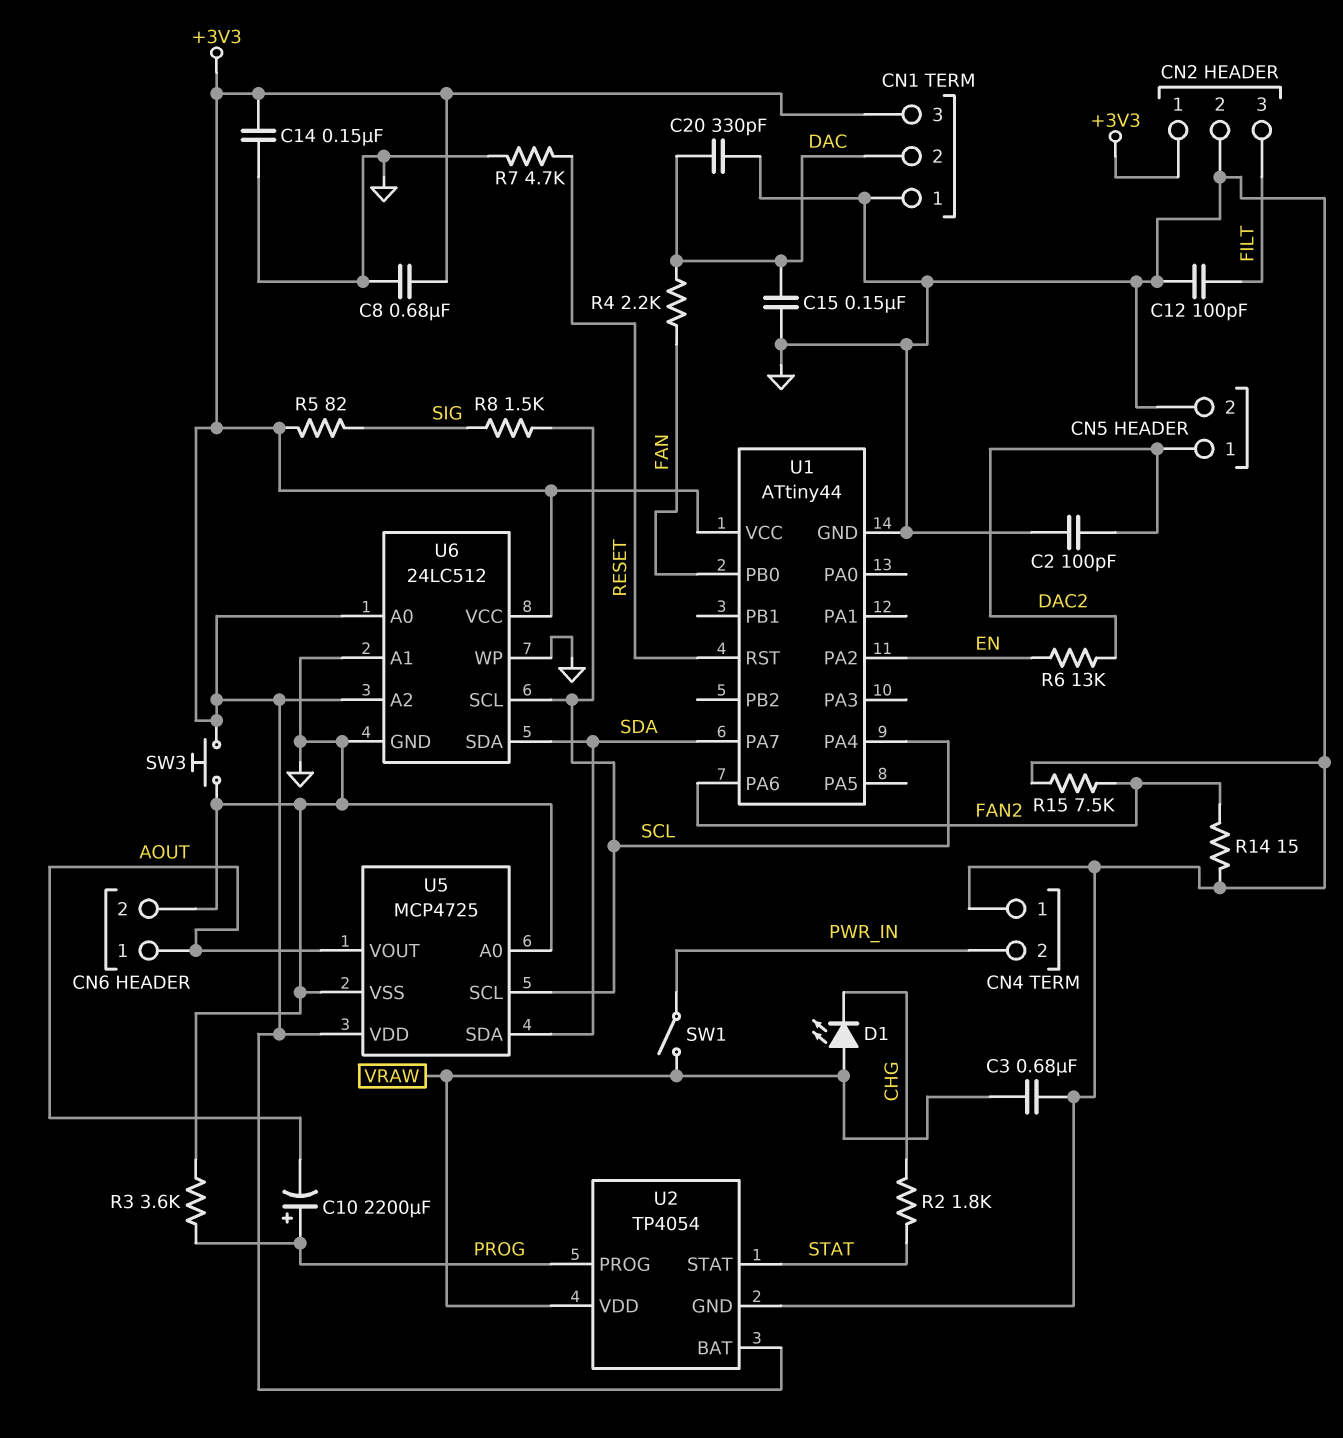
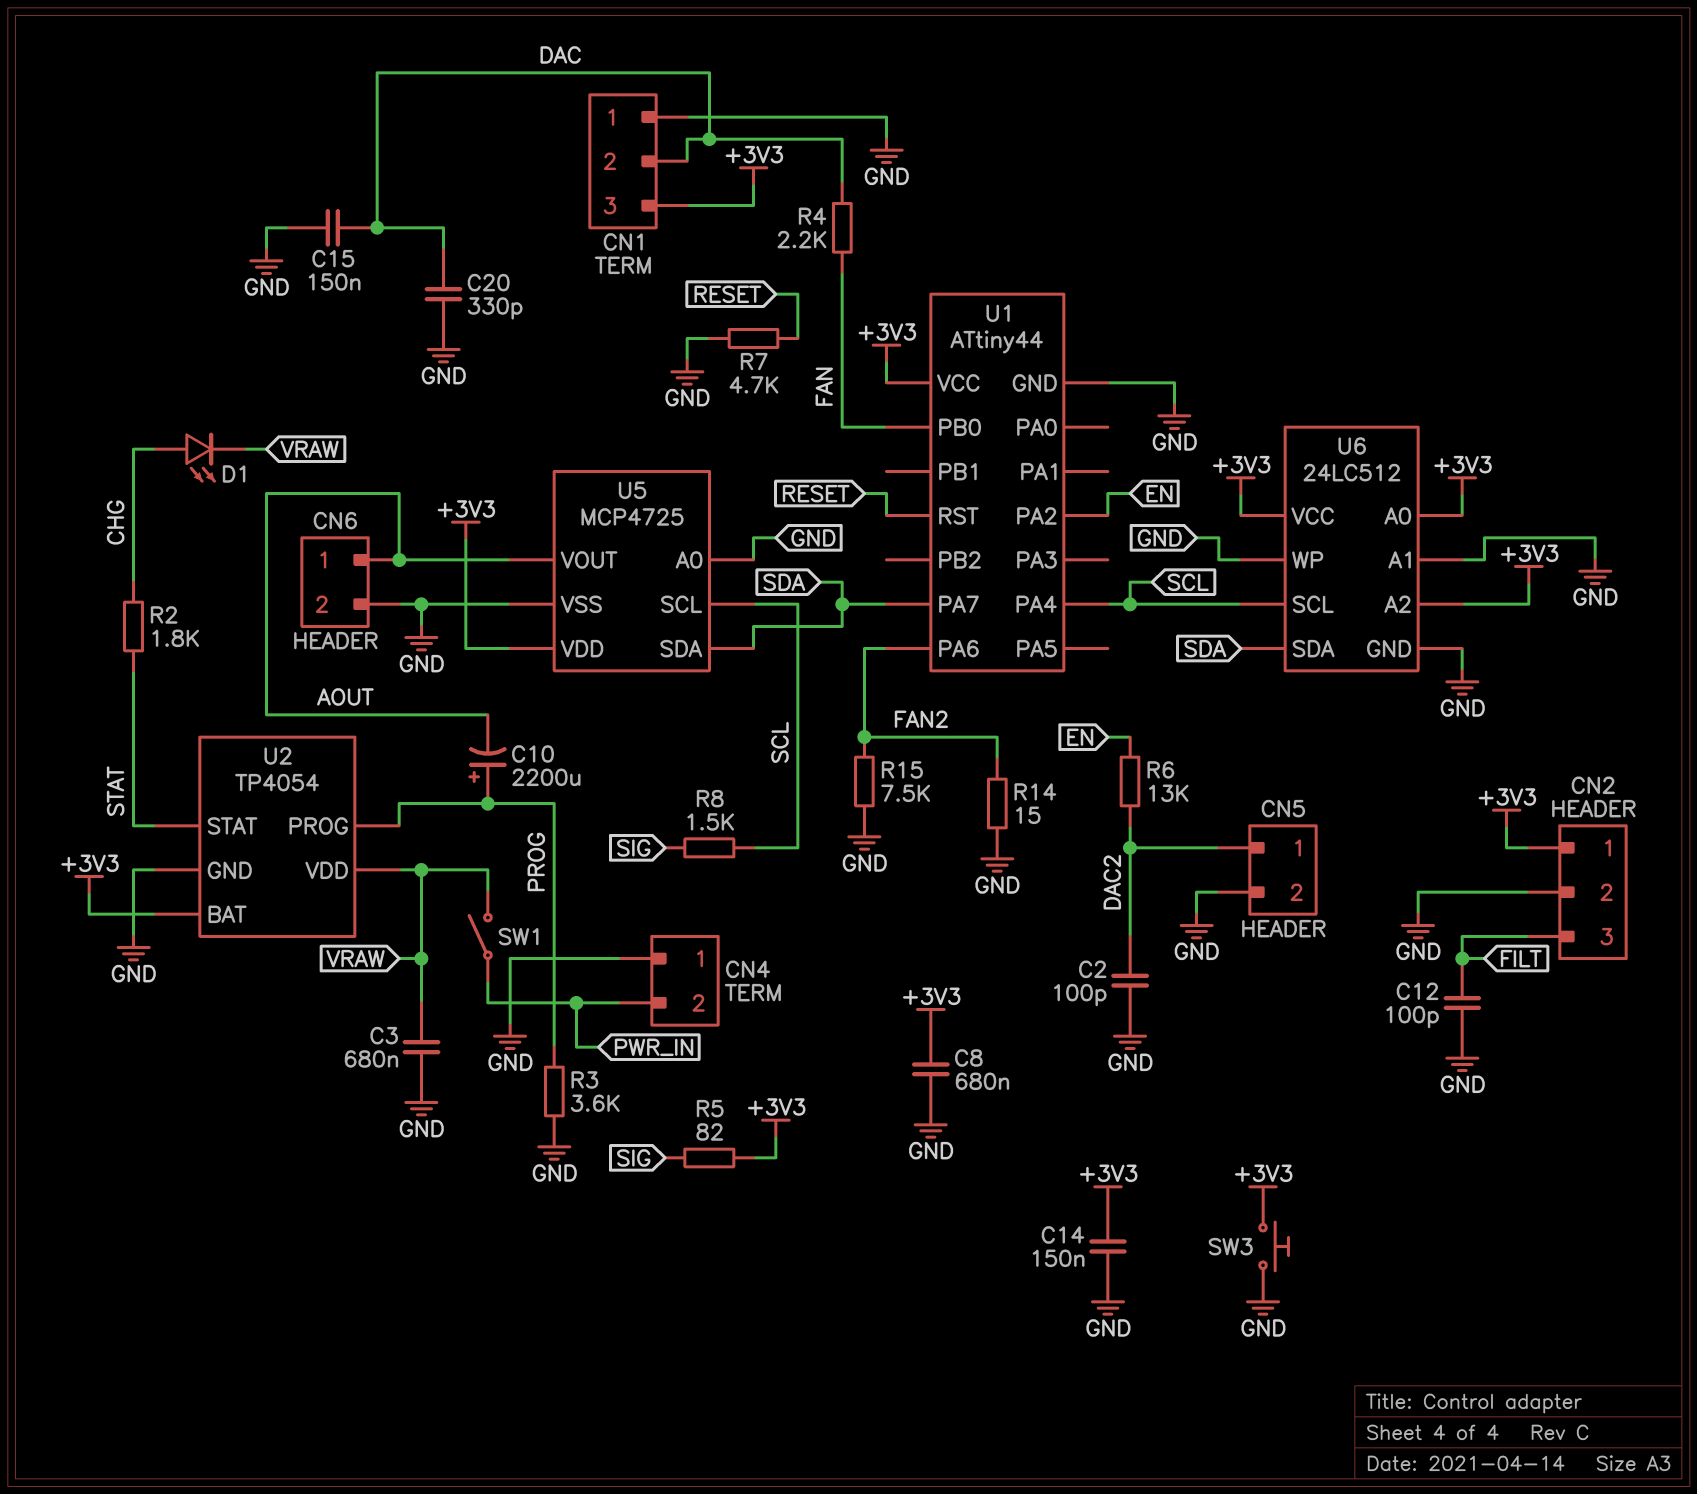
D1: LED (A VRAW, K CHG) -> LED (A CHG, K VRAW)

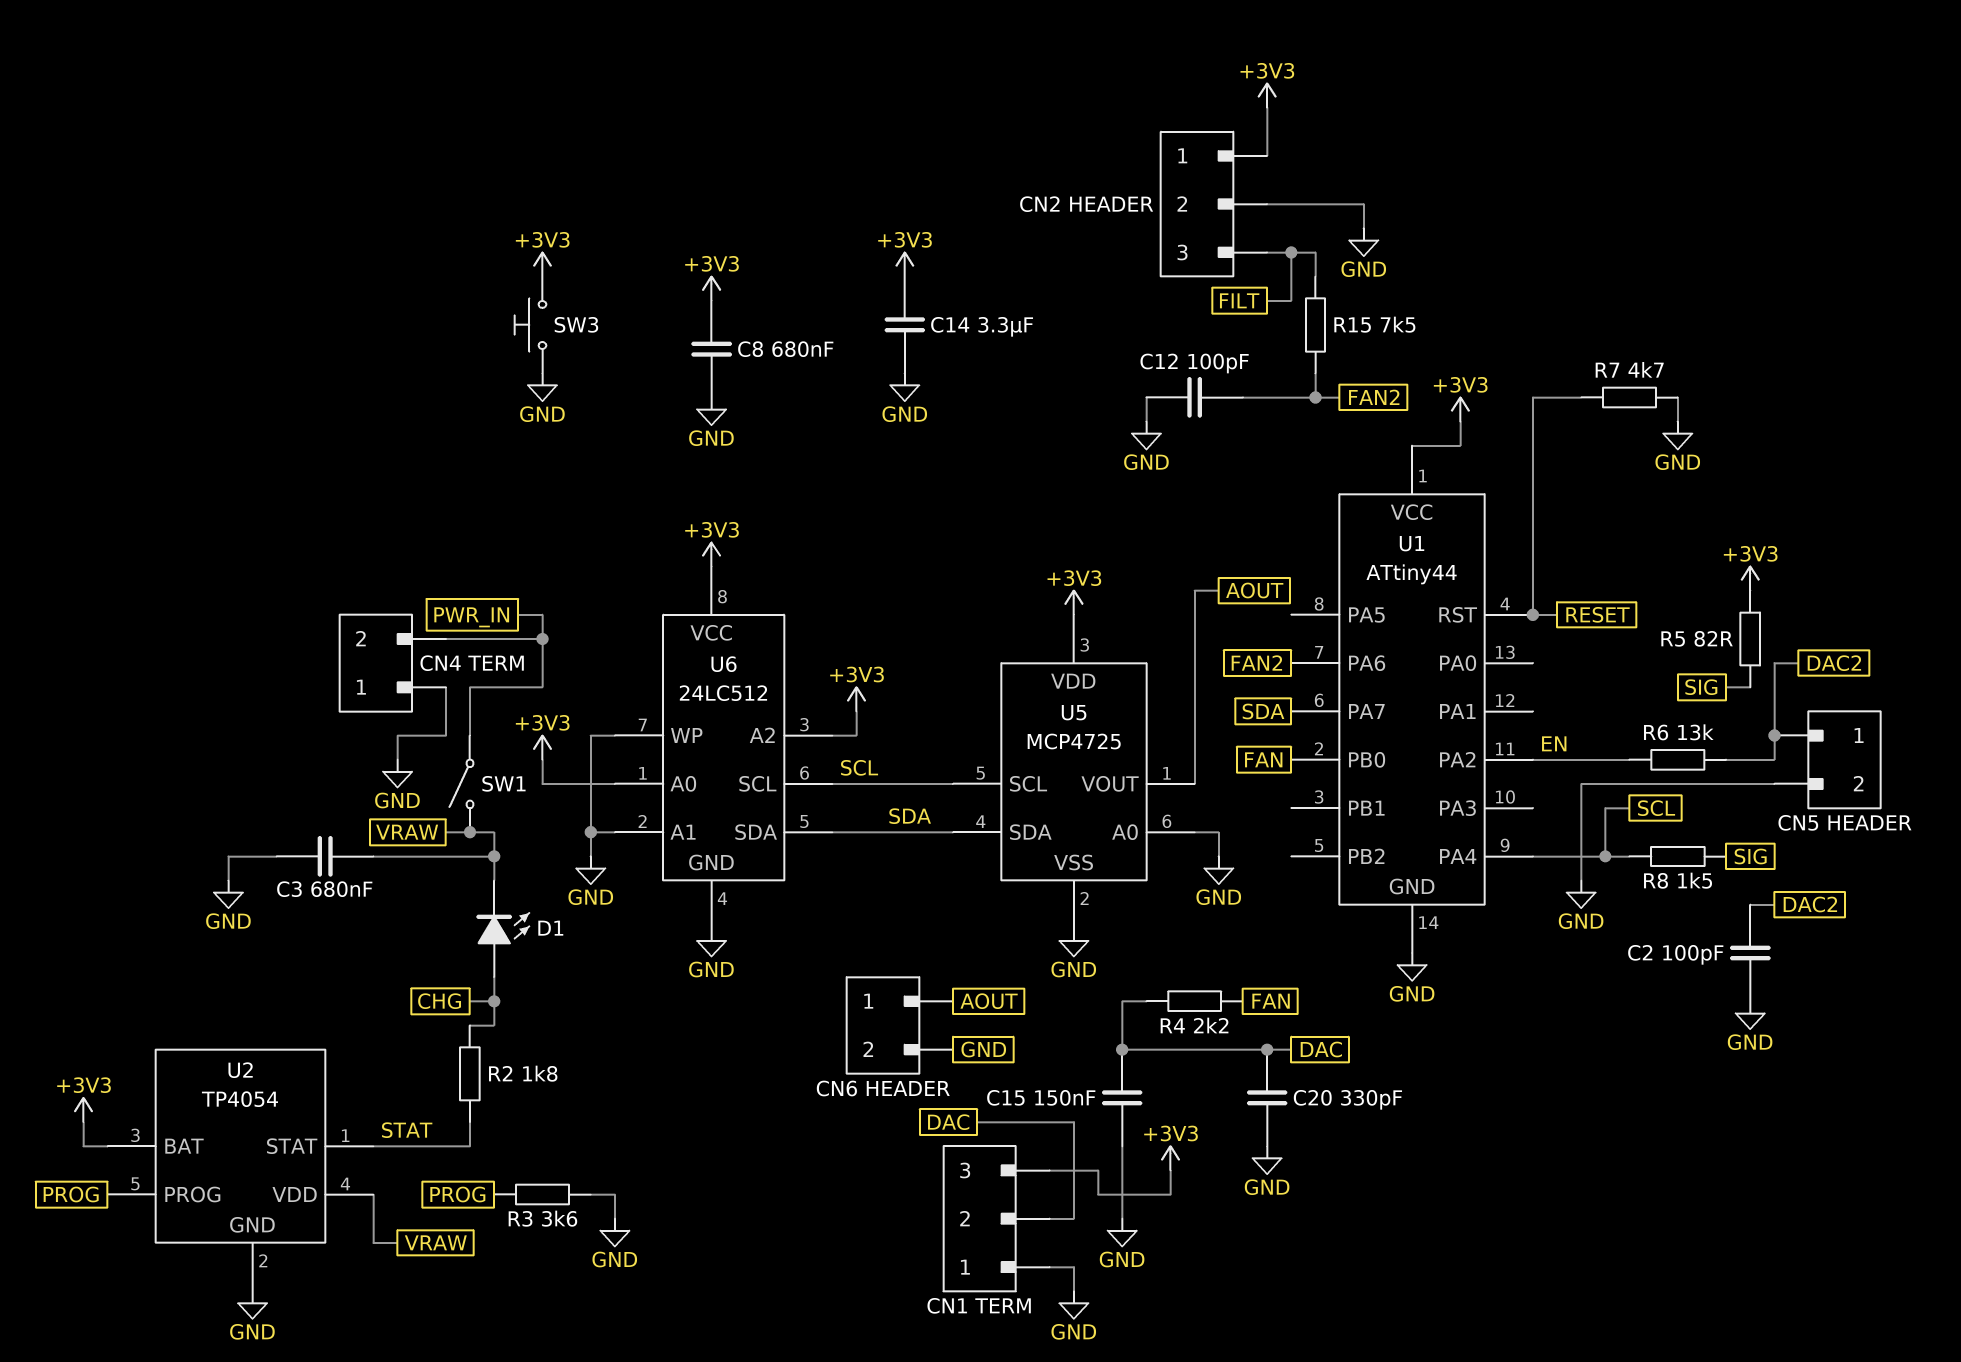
C10: 2200uF (plus PROG, minus AOUT) -> none
C12: 100pF (FILT, GND) -> 100pF (FAN2, GND)
C14: 150nF (+3V3, GND) -> 3.3uF (+3V3, GND)
R14: 15 (FAN2, GND) -> none
R15: 7.5k (FAN2, GND) -> 7.5k (FAN2, FILT)

